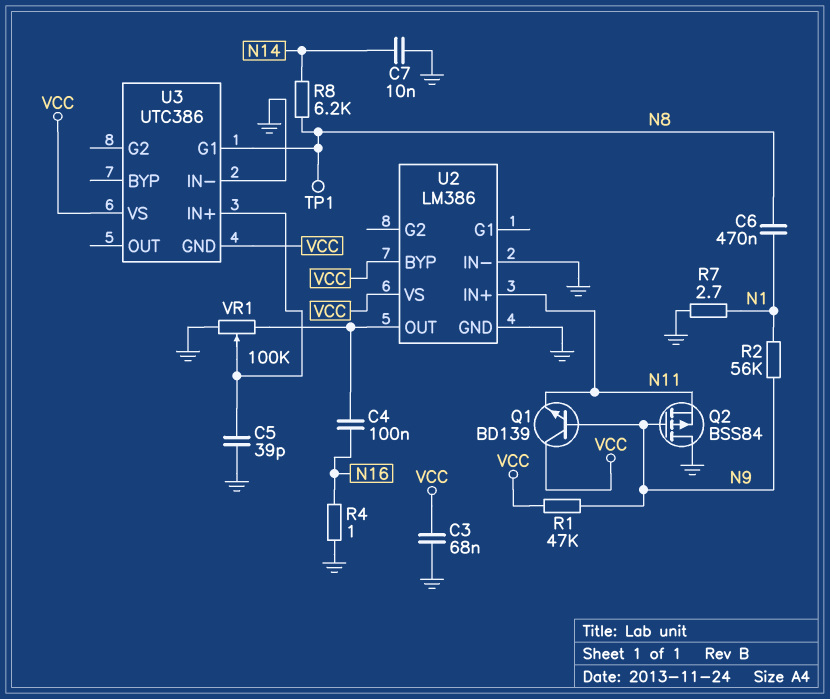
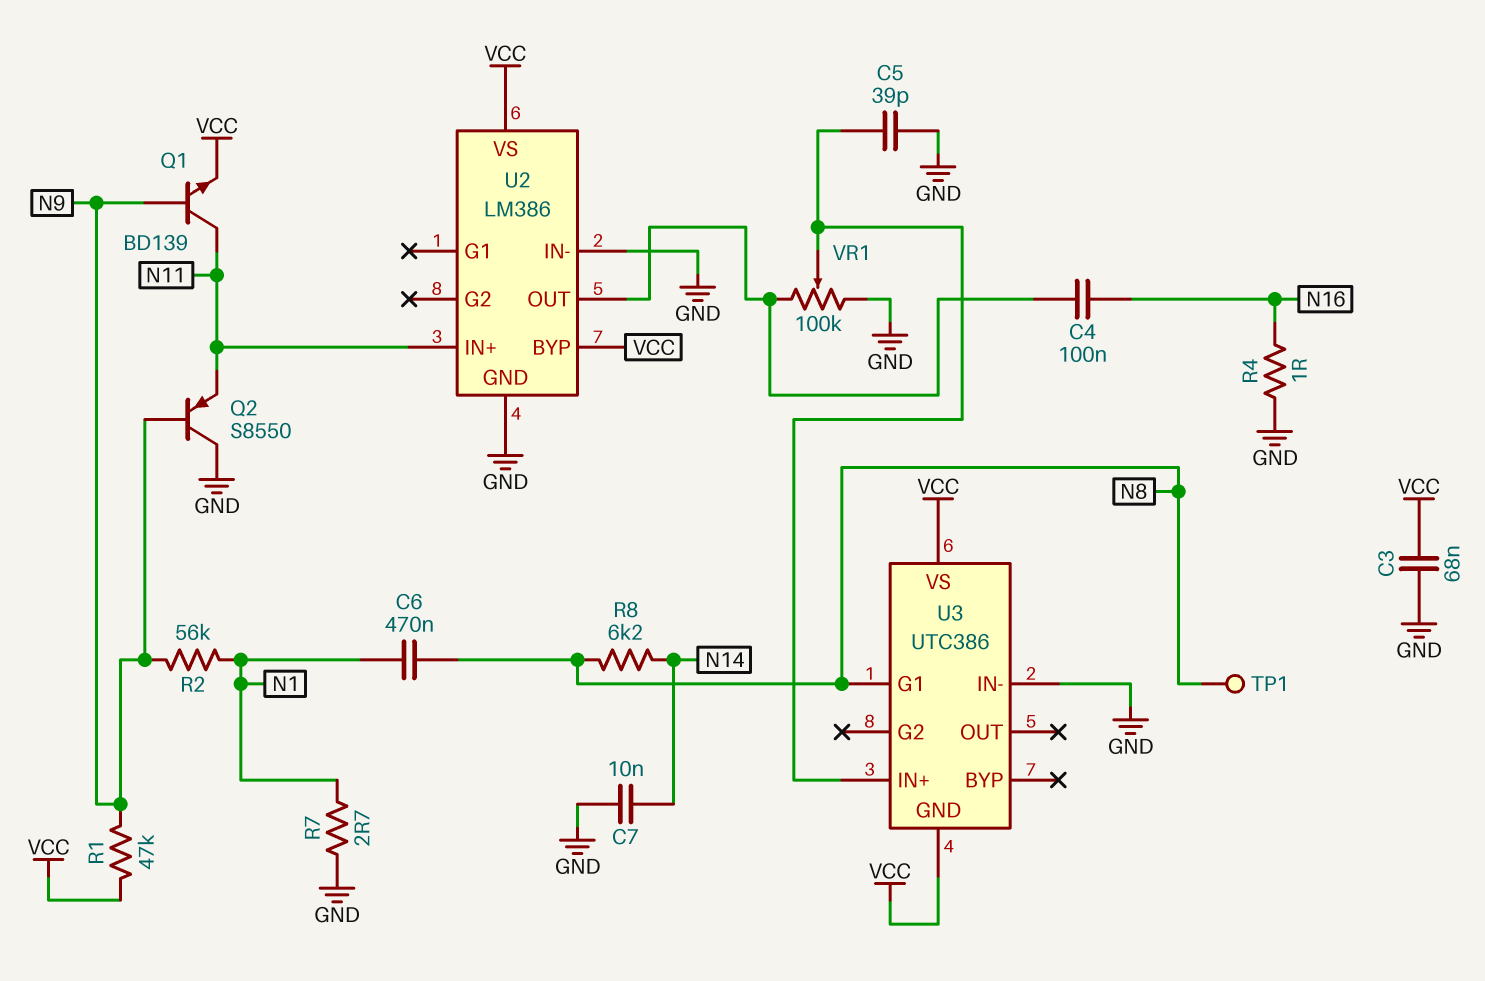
Q1: NPN BD139 (B N9, C VCC, E N11) -> NPN BD139 (B N9, C N11, E VCC)
Q2: PMOS BSS84 (G N9, D GND, S N11) -> PNP S8550 (B N9, C GND, E N11)

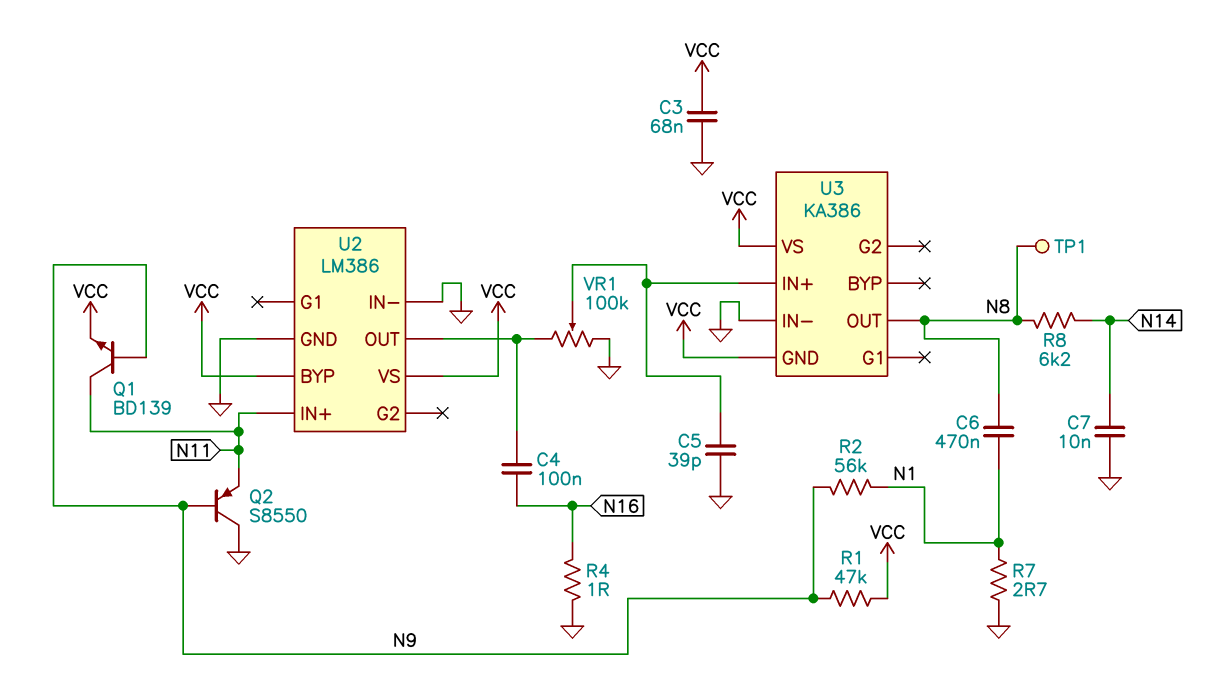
U3: UTC386 -> KA386
U3 pin G1: N8 -> none
U3 pin OUT: none -> N8

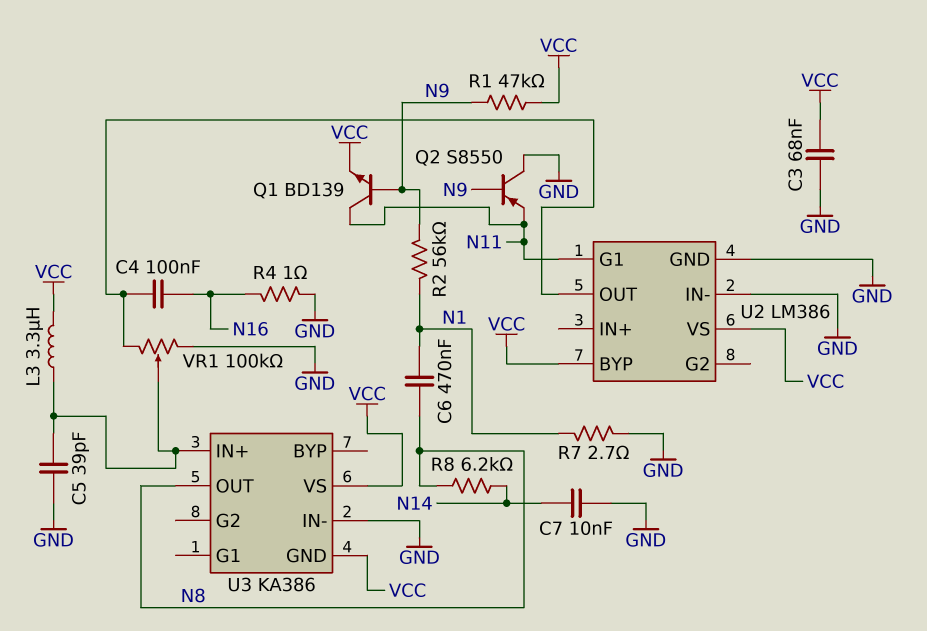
L3: none -> 3.3uH (U3/IN+, VCC)
TP1: test point (N8) -> none
U2 pin G1: none -> N11
U2 pin IN+: N11 -> none

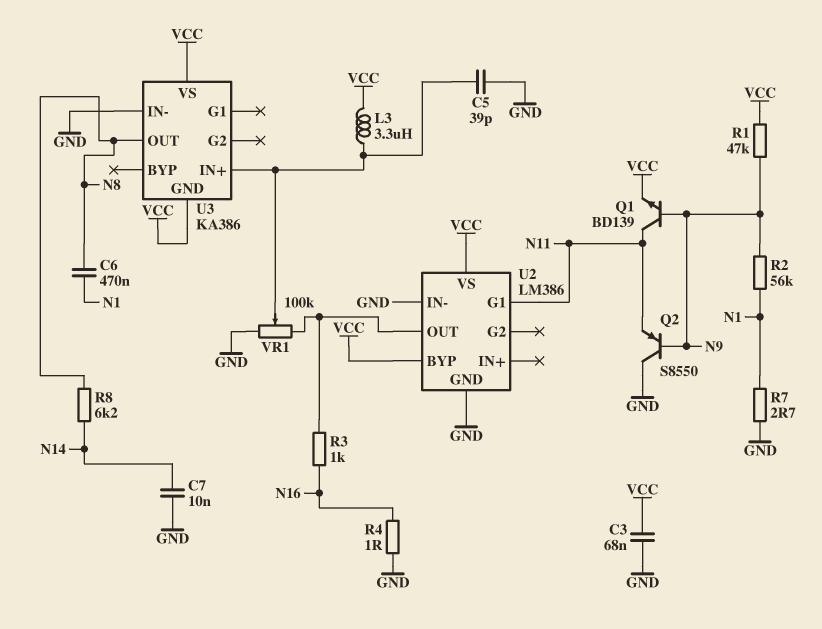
C4: 100nF (N16, U2/OUT) -> none
R3: none -> 1k (N16, U2/OUT)

